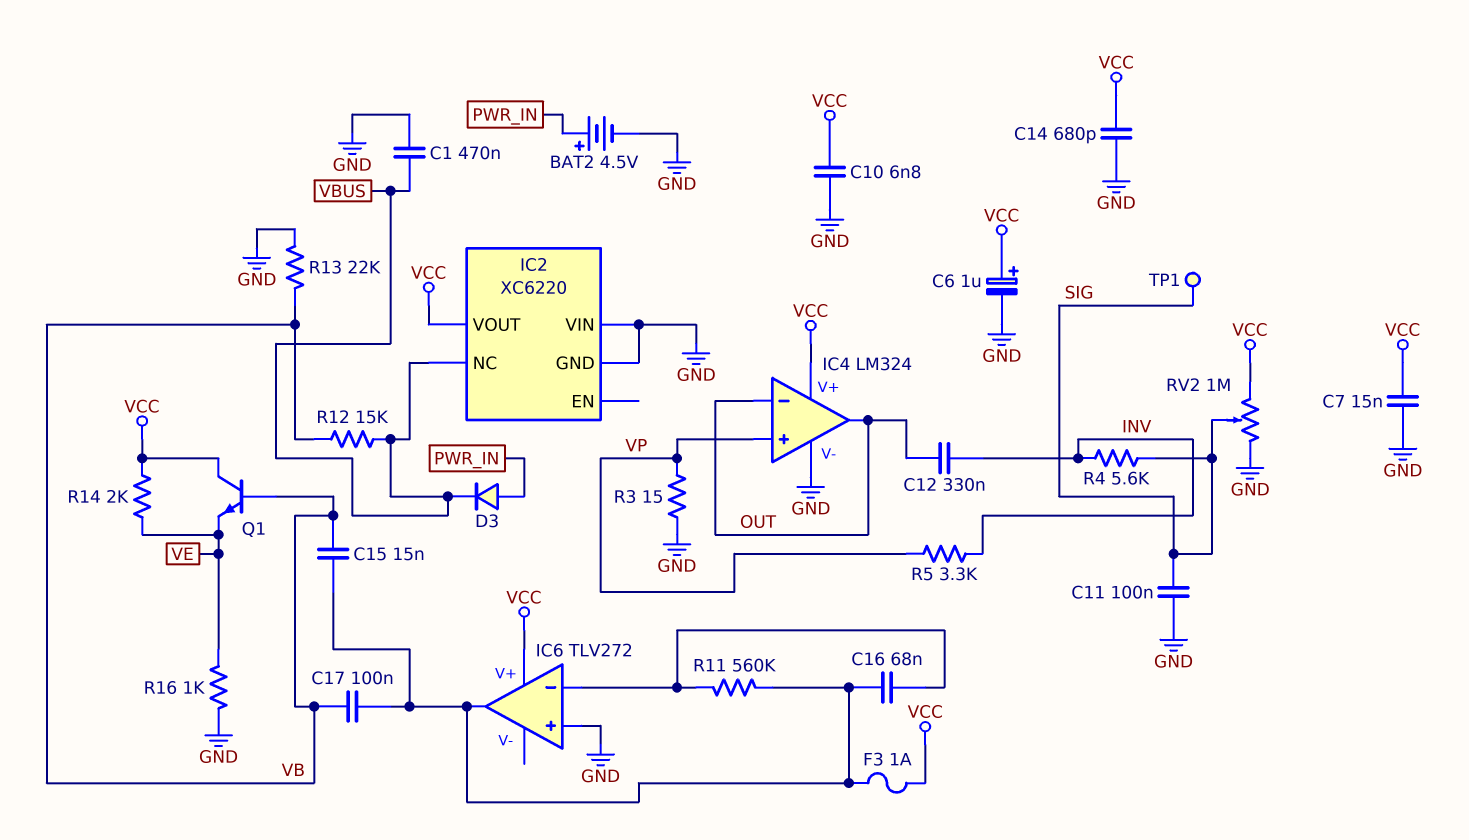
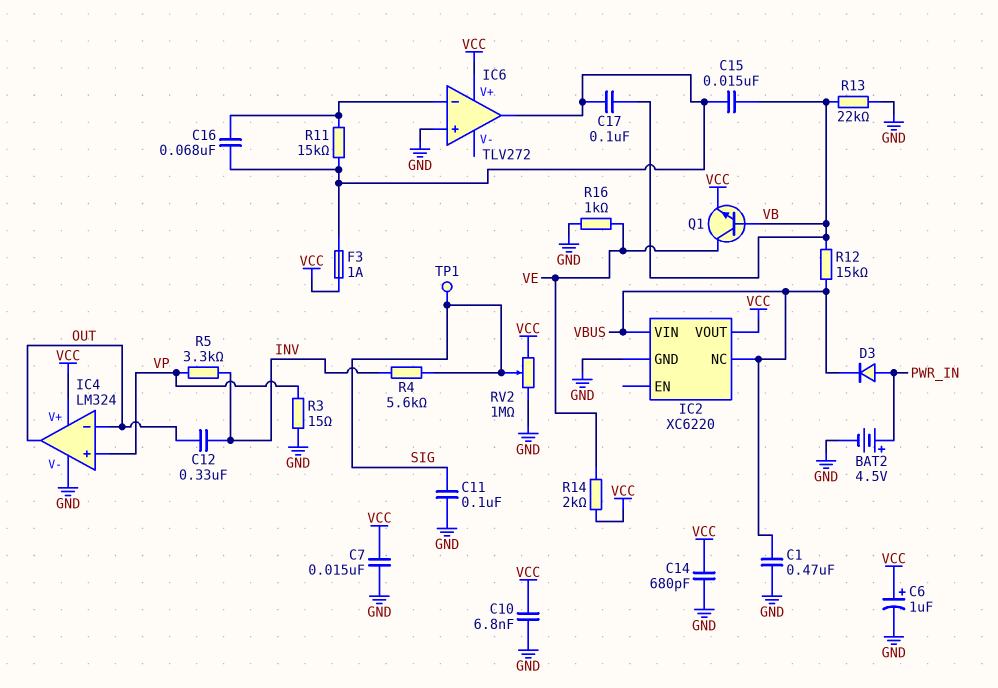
IC2 pin VIN: GND -> VBUS
Q1: NPN (B VB, C VCC, E VE) -> NPN (B VB, C VE, E VCC)
R11: 560k (IC6/in-, IC6/out) -> 15k (IC6/in-, IC6/out)

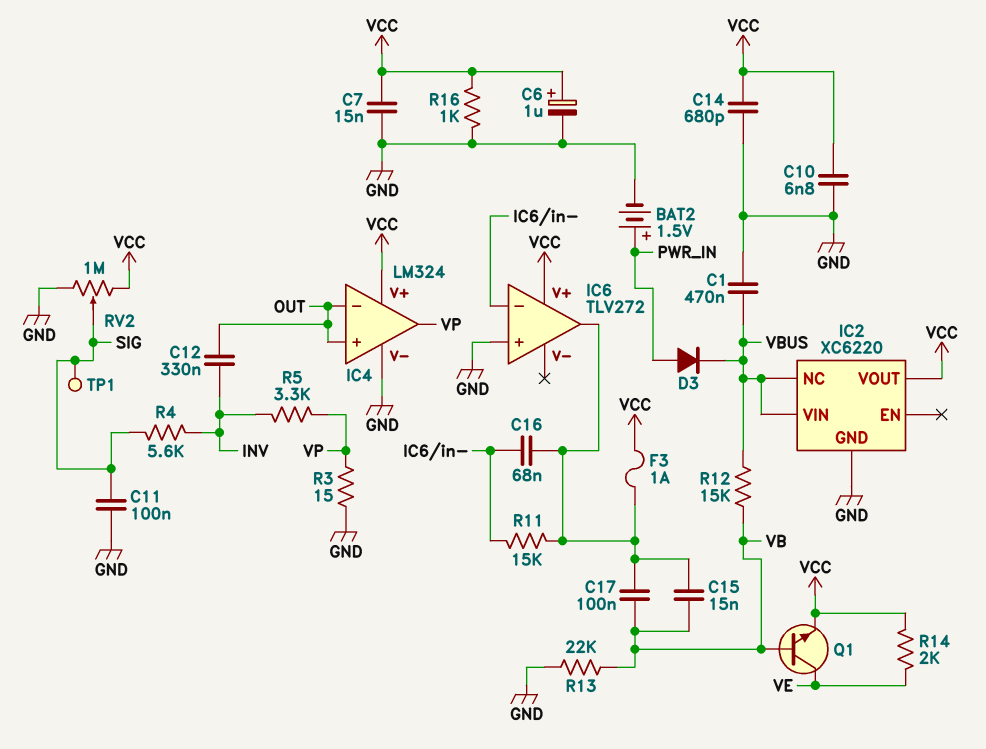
BAT2: 4.5V (plus PWR_IN, minus GND) -> 1.5V (plus PWR_IN, minus GND)
IC4 pin in+: VP -> OUT
IC4 pin out: OUT -> VP
R16: 1k (GND, VE) -> 1k (GND, VCC)

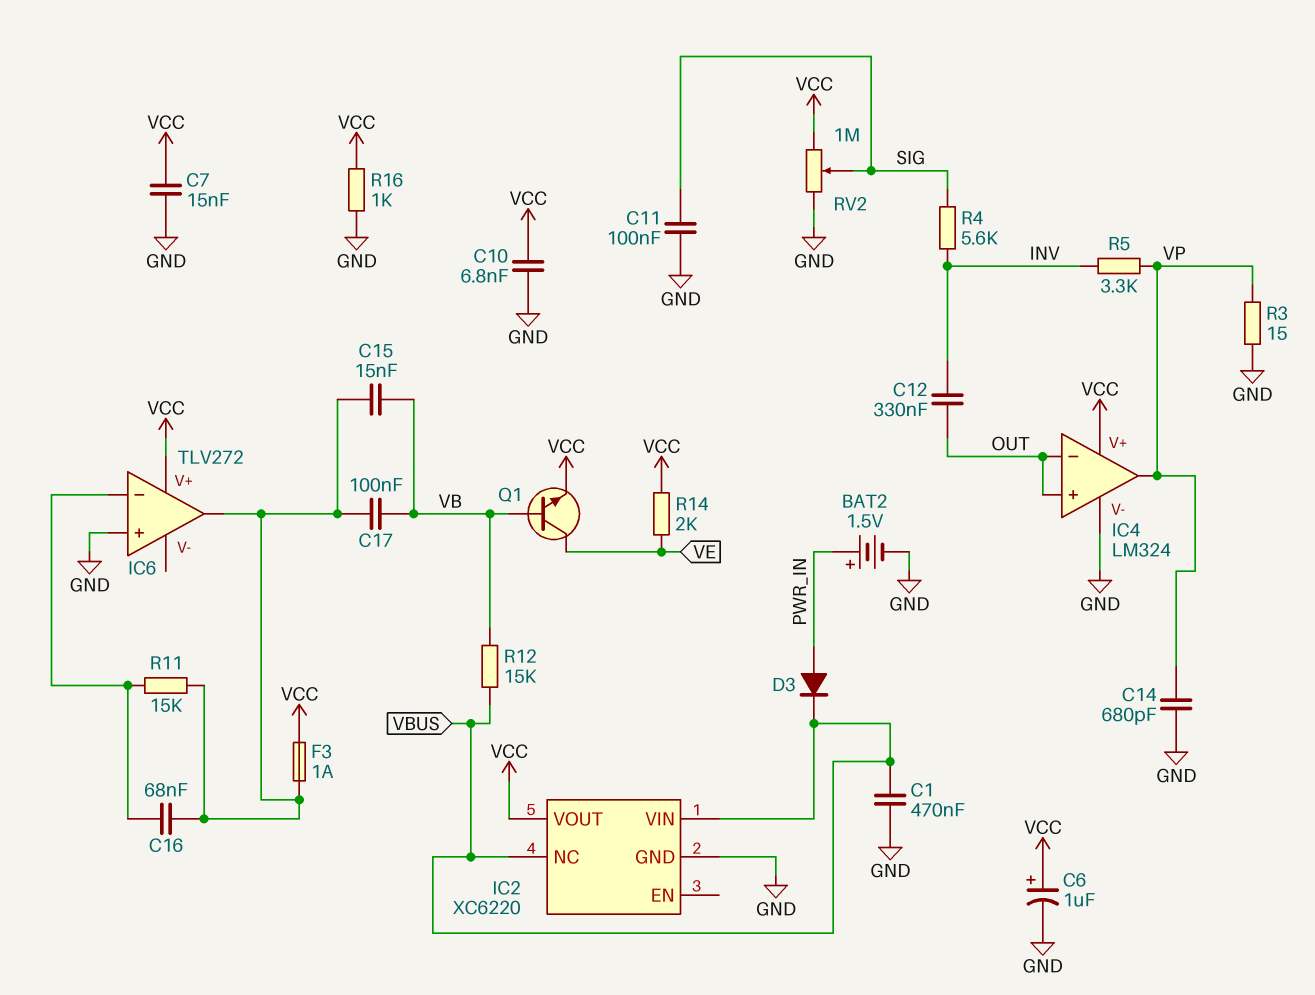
C14: 680pF (GND, VCC) -> 680pF (GND, VP)
R13: 22k (GND, VB) -> none
TP1: test point (SIG) -> none

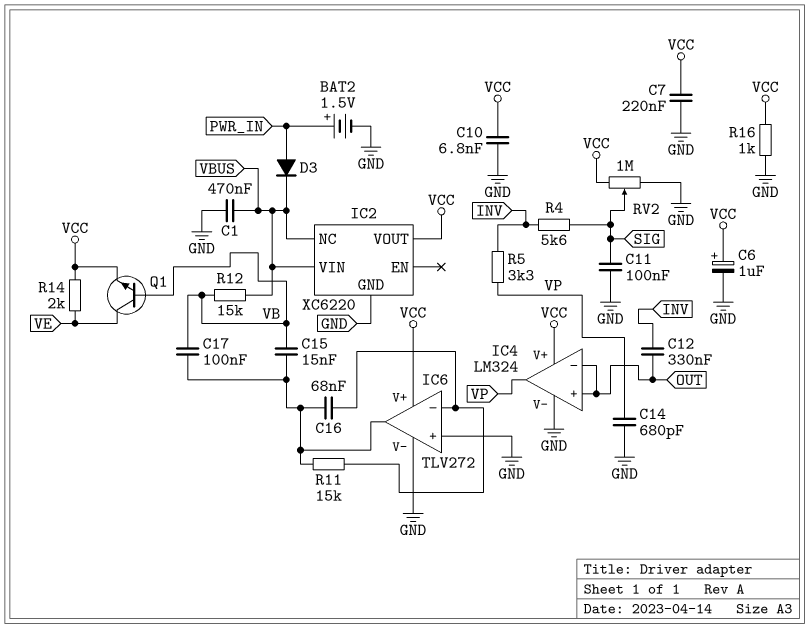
C7: 15nF (GND, VCC) -> 220nF (GND, VCC)
F3: 1A (IC6/out, VCC) -> none
IC6 pin V-: none -> GND
R3: 15 (GND, VP) -> none

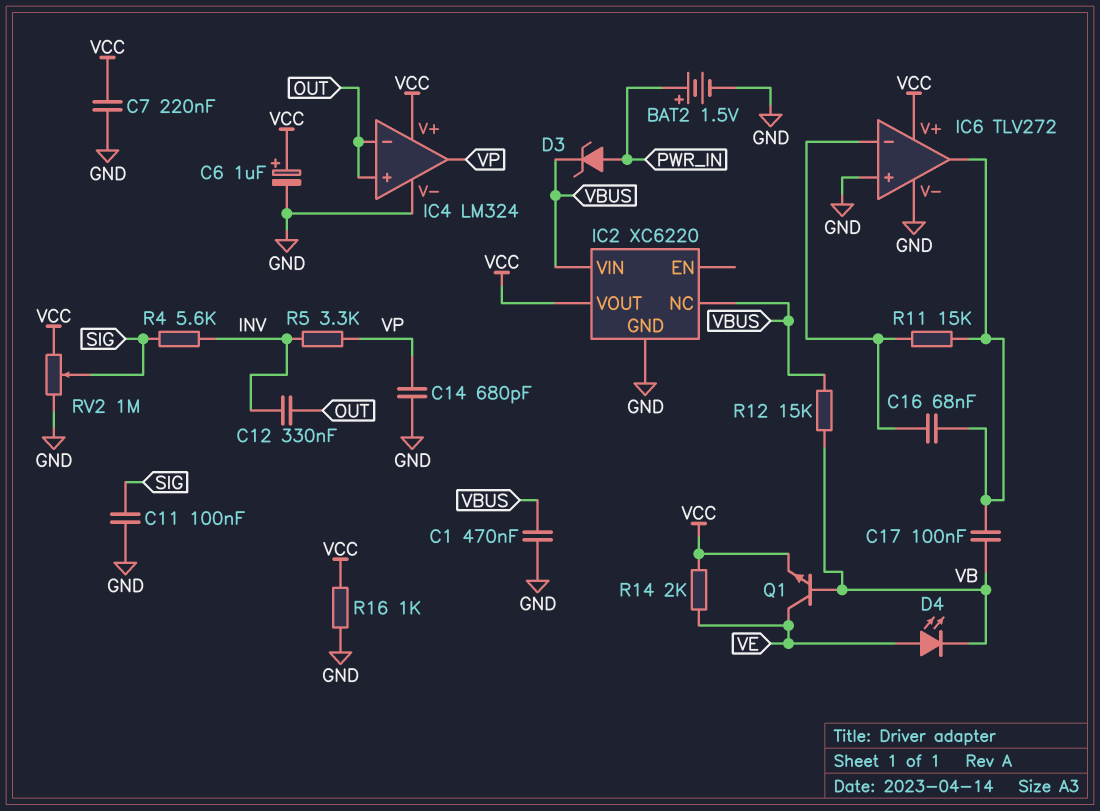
C10: 6.8nF (GND, VCC) -> none
C15: 15nF (IC6/out, VB) -> none
D3: diode (A PWR_IN, K VBUS) -> zener (A PWR_IN, K VBUS)
D4: none -> LED (A VE, K VB)

